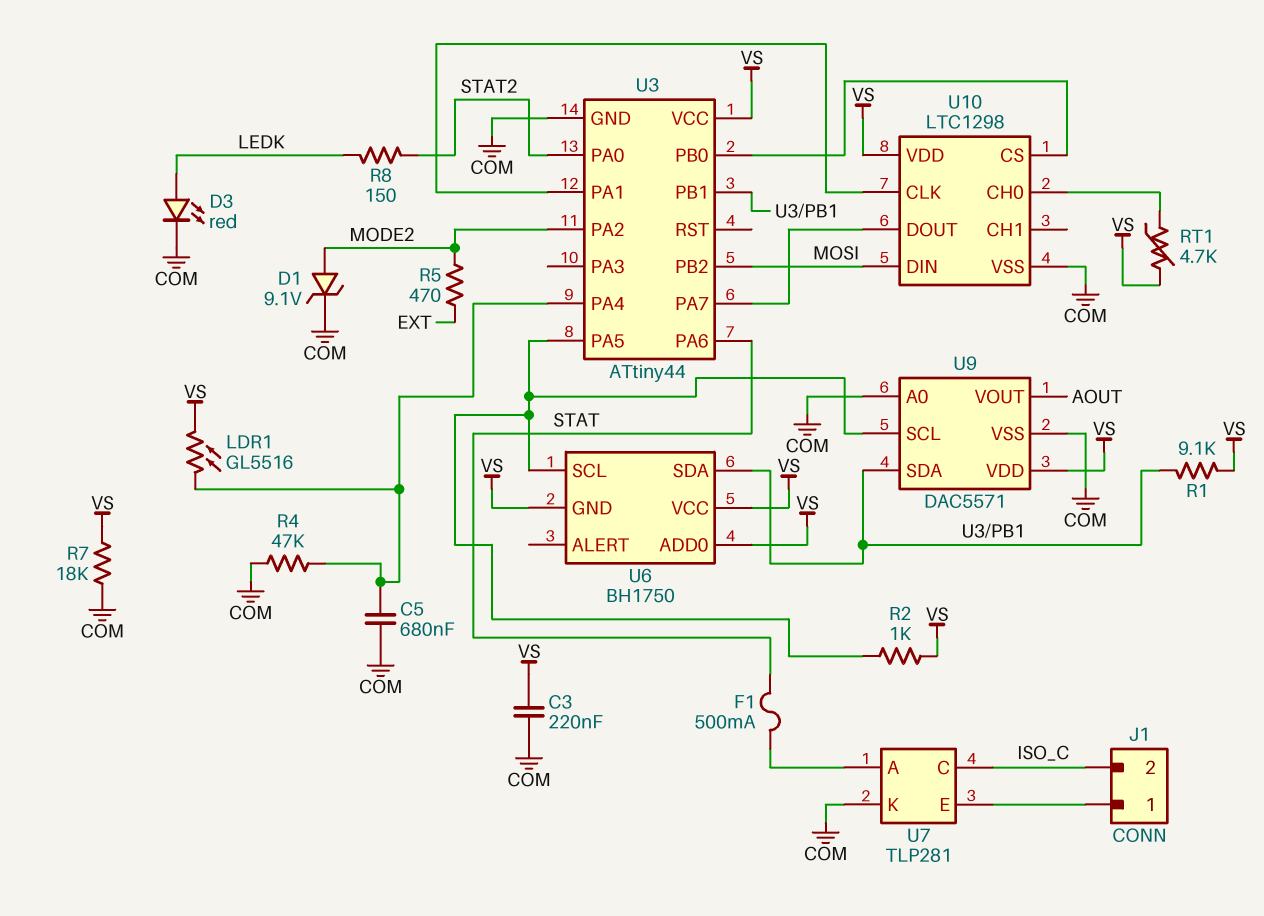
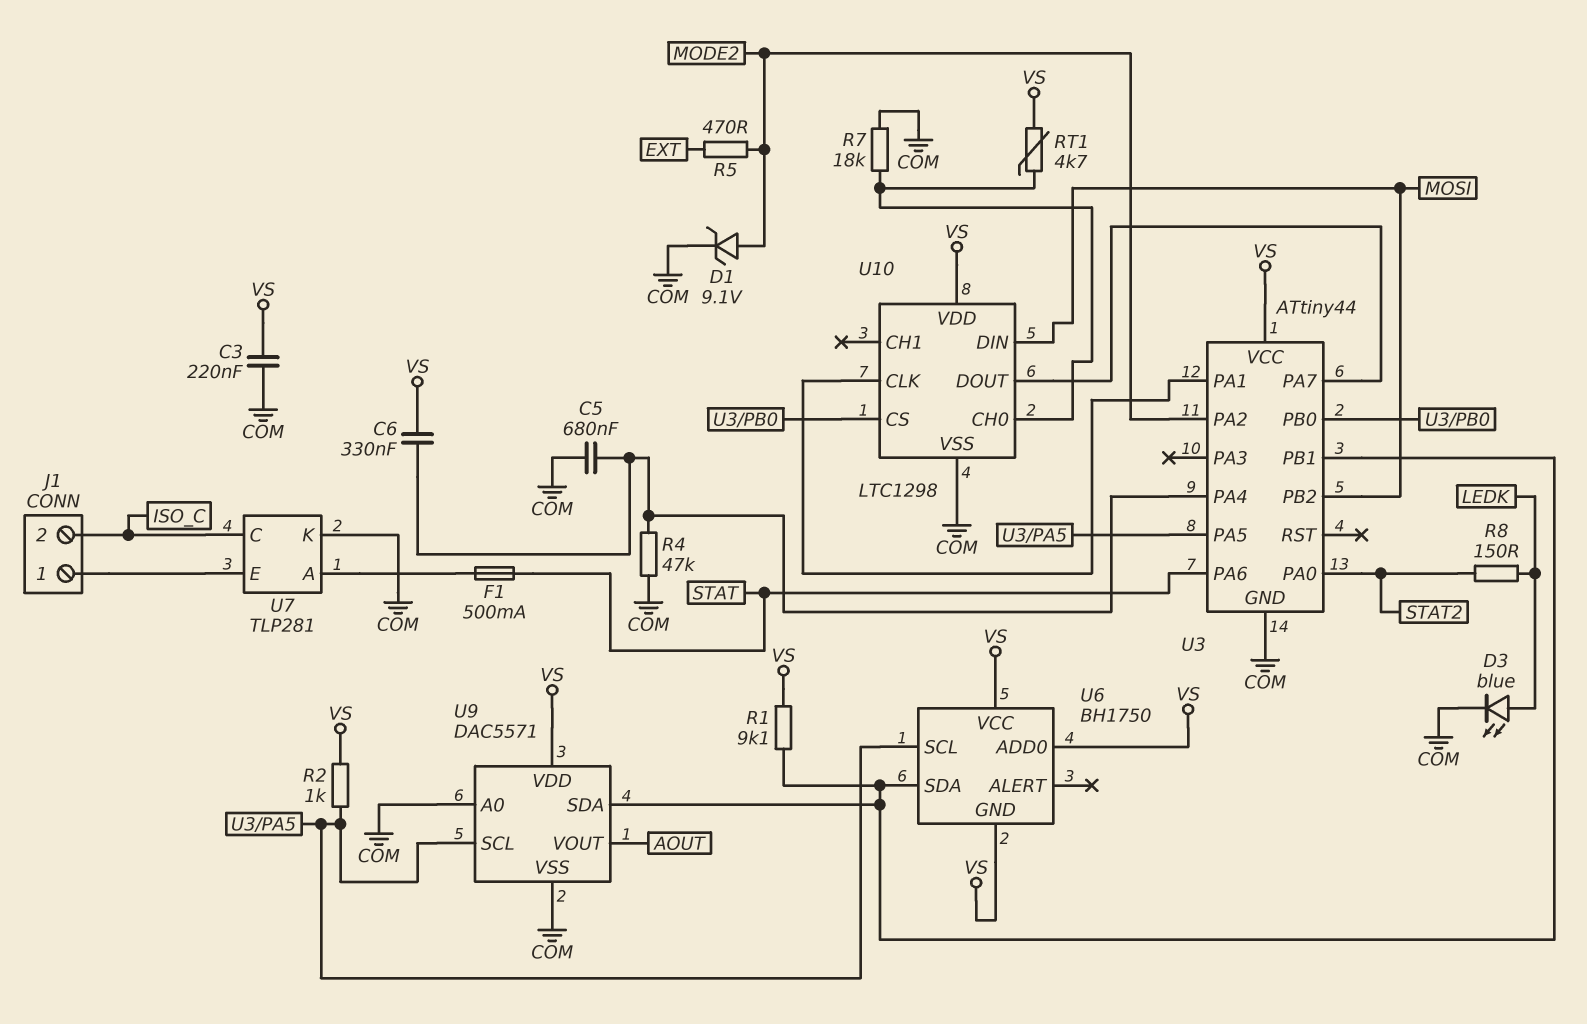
C6: none -> 330nF (U3/PA4, VS)
D3: LED red (A LEDK, K COM) -> LED blue (A LEDK, K COM)
LDR1: GL5516 (U3/PA4, VS) -> none
R7: 18k (COM, VS) -> 18k (COM, U10/CH0)

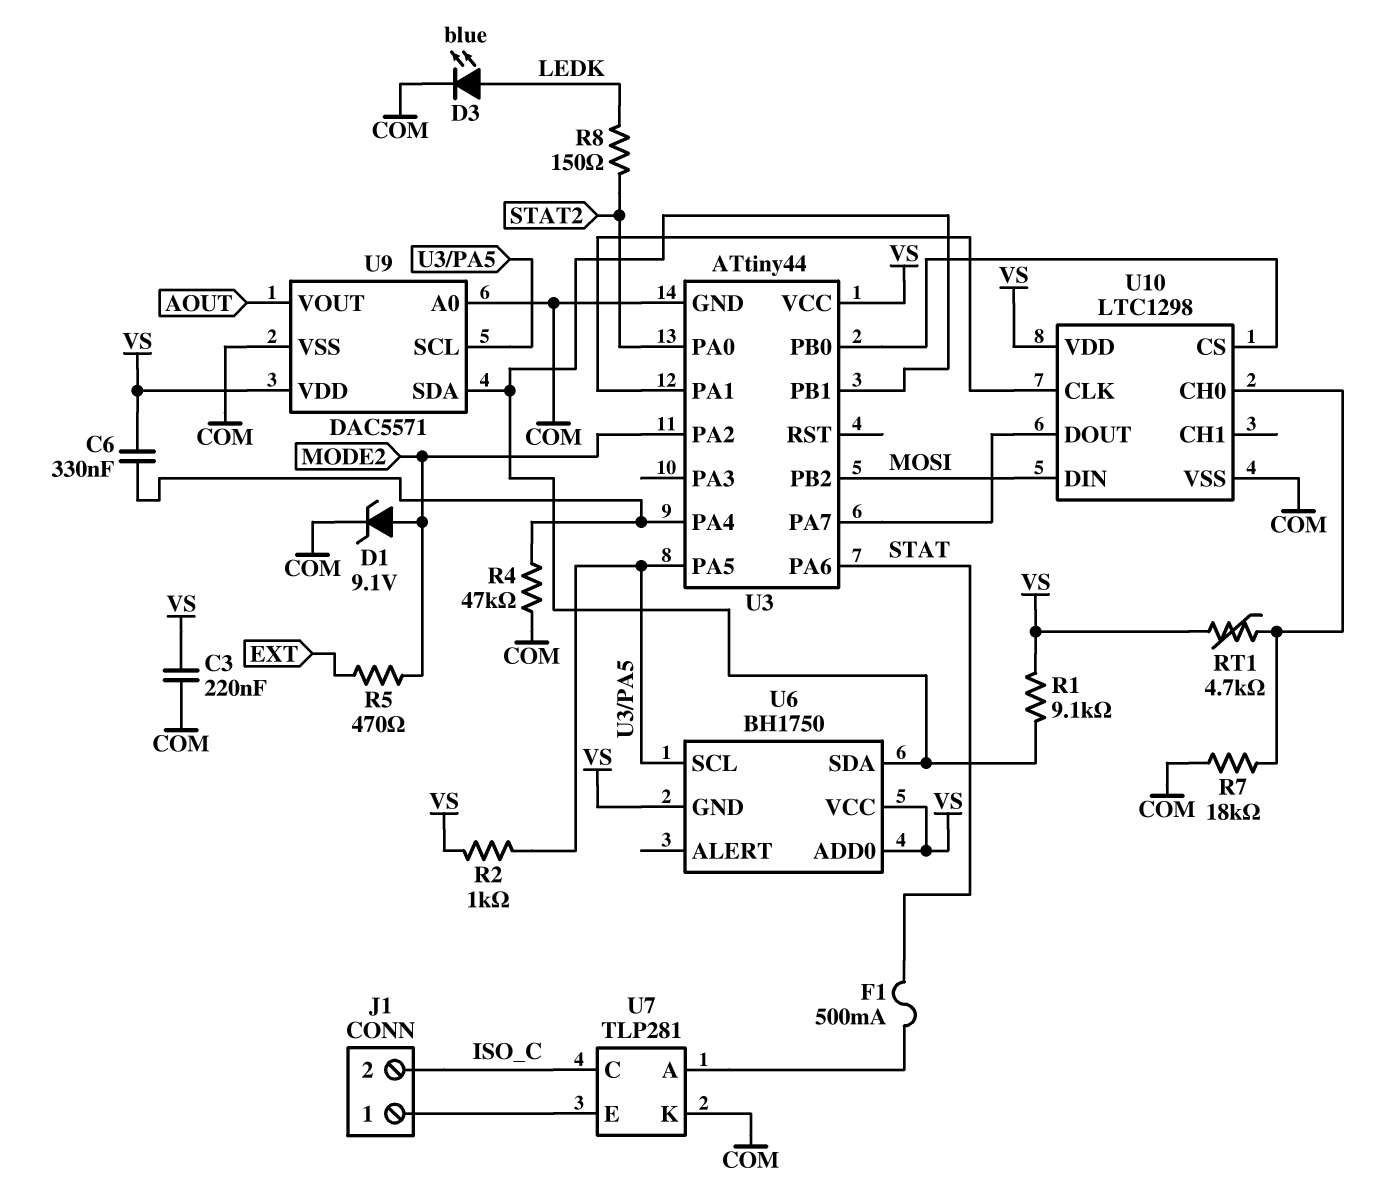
C5: 680nF (COM, U3/PA4) -> none

